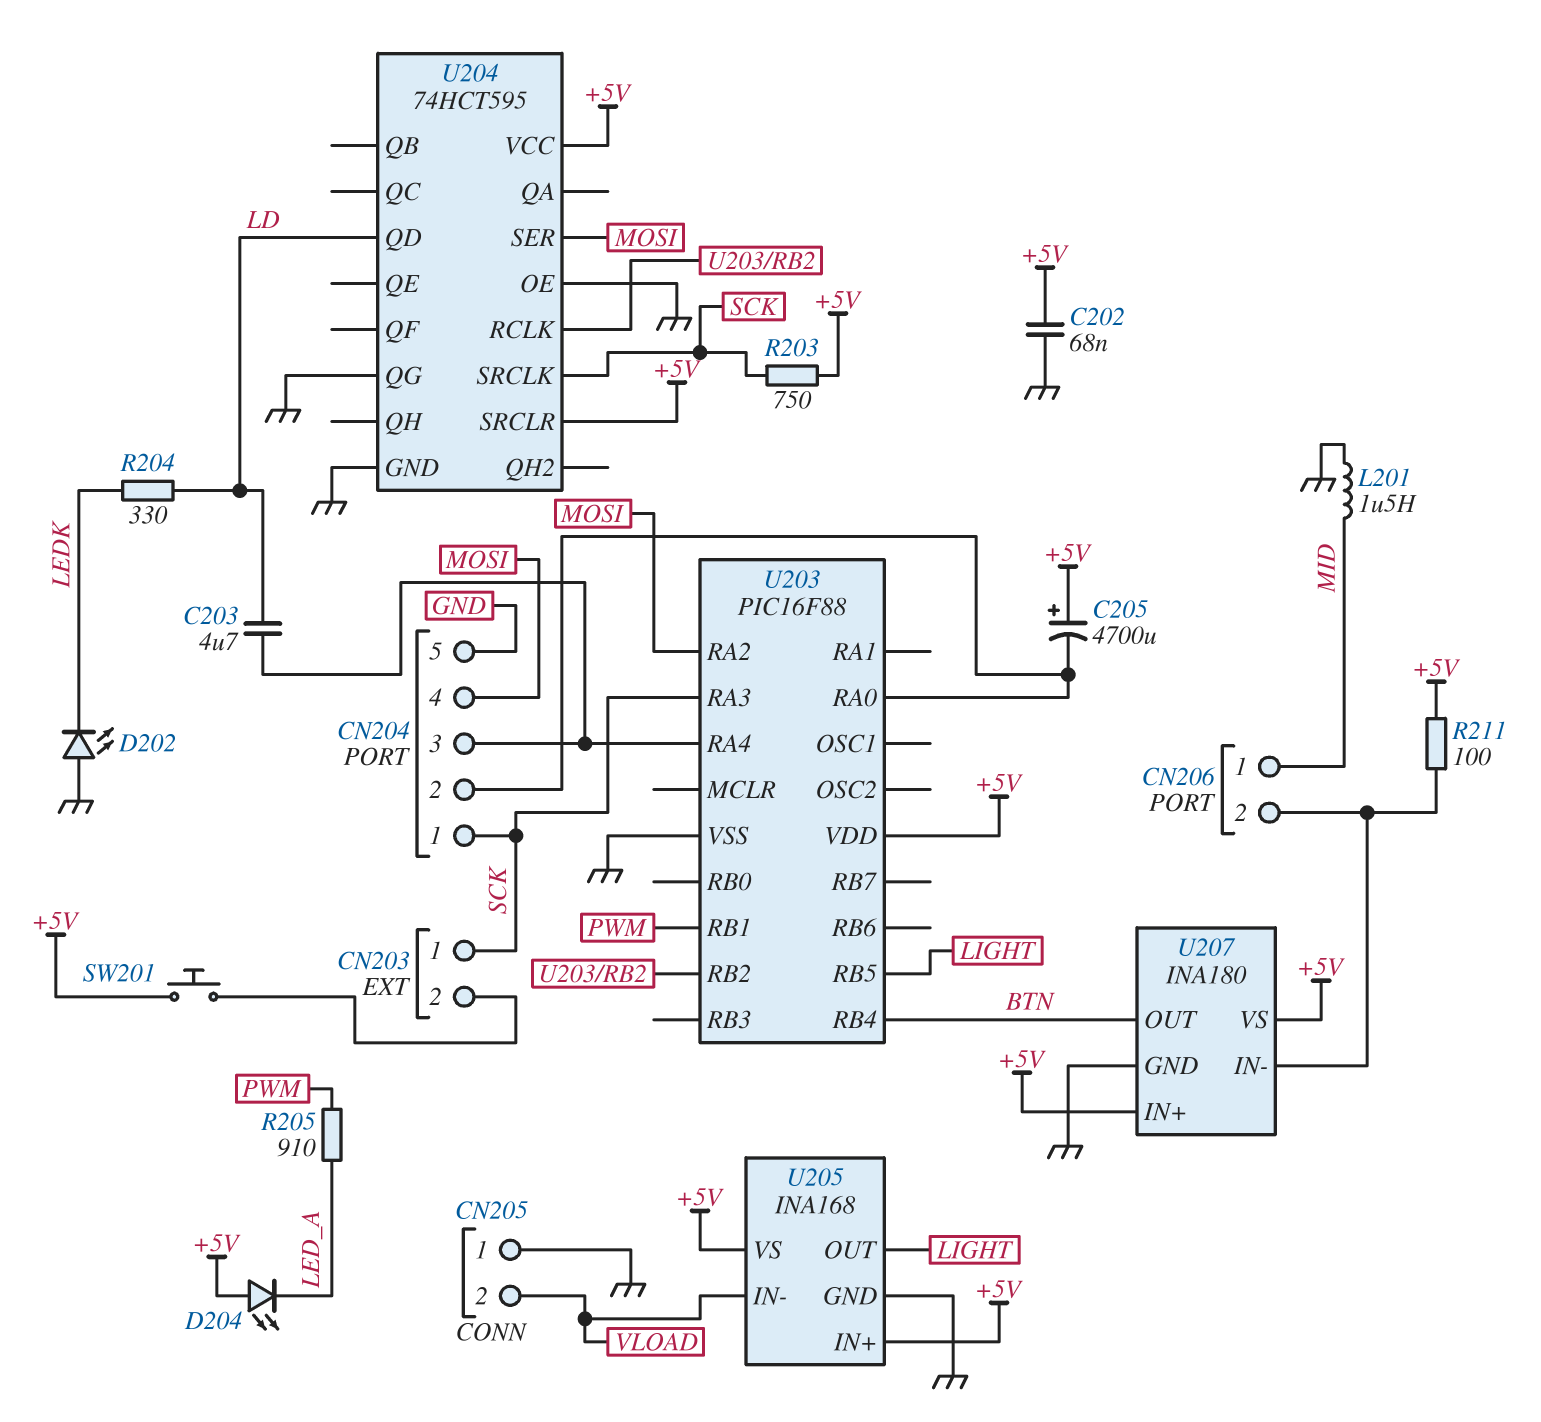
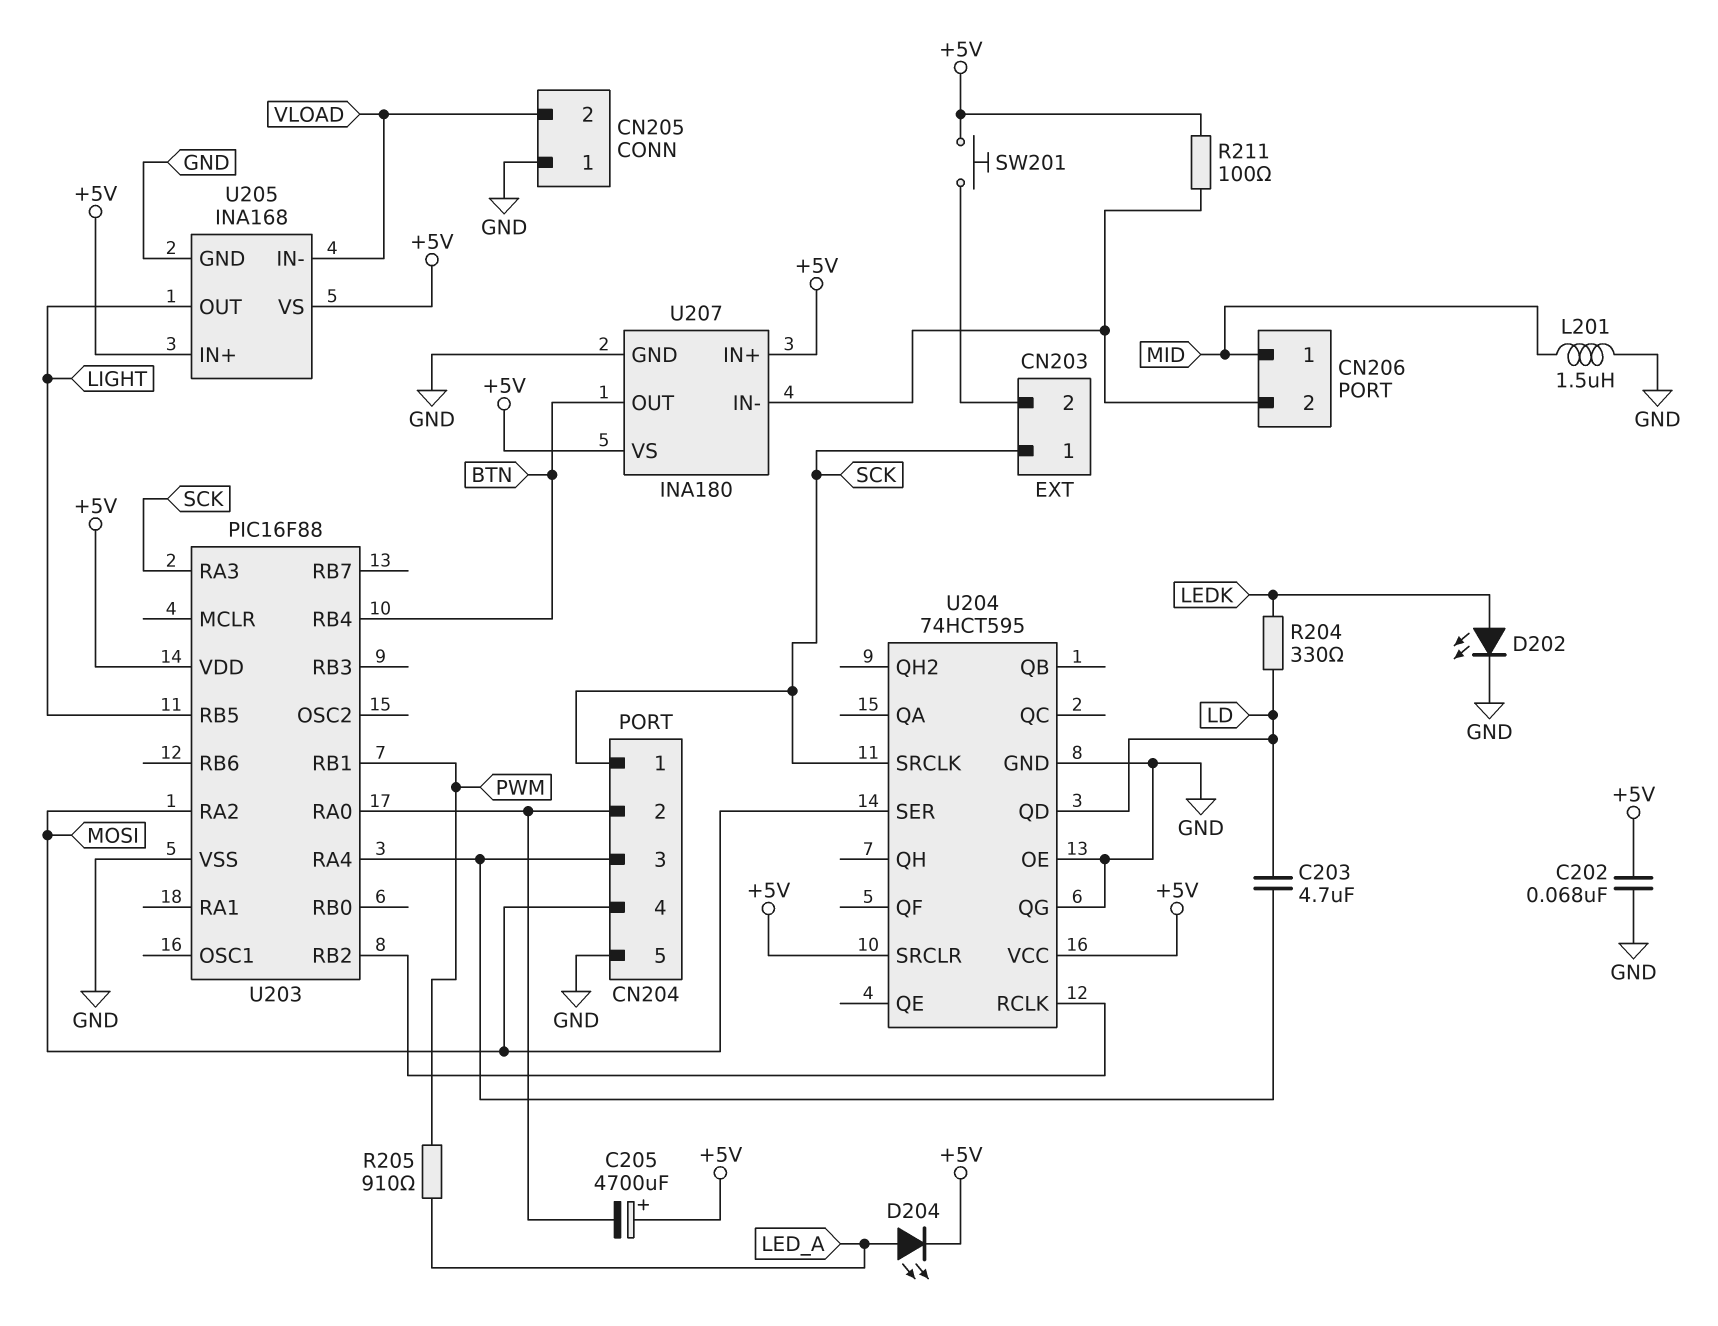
D202: LED (A GND, K LEDK) -> LED (A LEDK, K GND)
D204: LED (A +5V, K LED_A) -> LED (A LED_A, K +5V)
R203: 750 (+5V, SCK) -> none

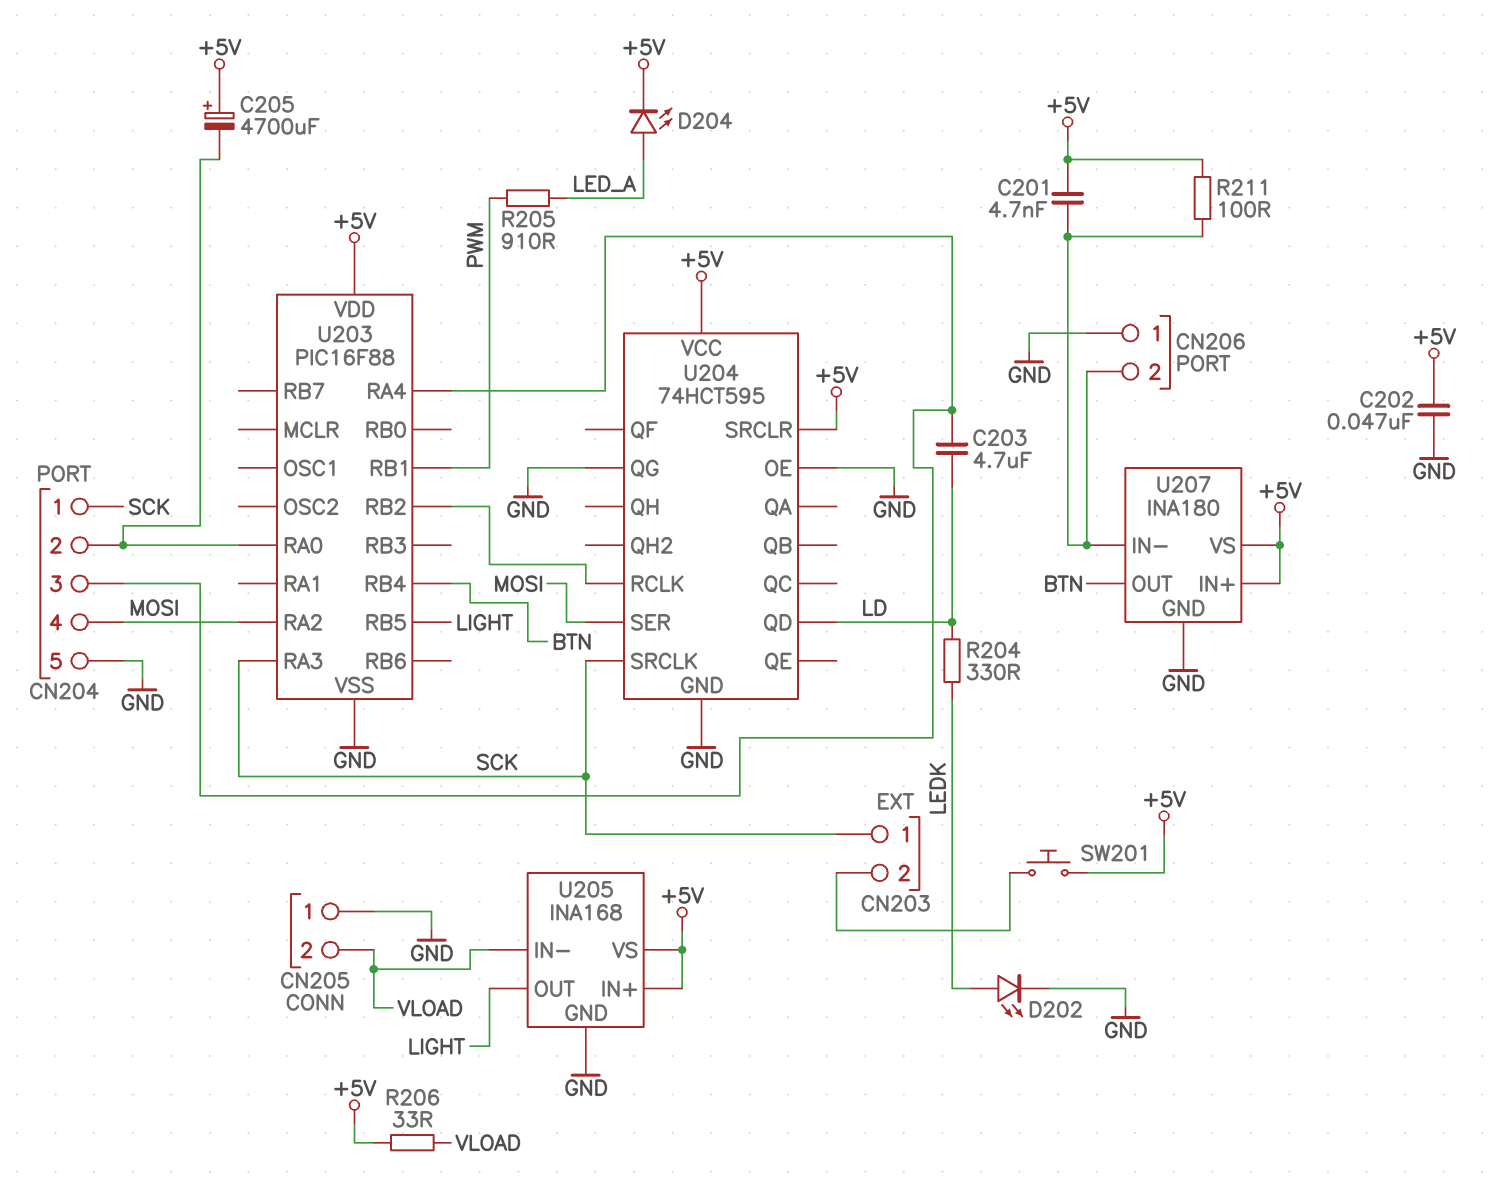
C201: none -> 4.7nF (+5V, CN206/2)
C202: 68nF (+5V, GND) -> 47nF (+5V, GND)
CN206 pin 1: MID -> GND
L201: 1.5uH (GND, MID) -> none
R206: none -> 33 (+5V, VLOAD)

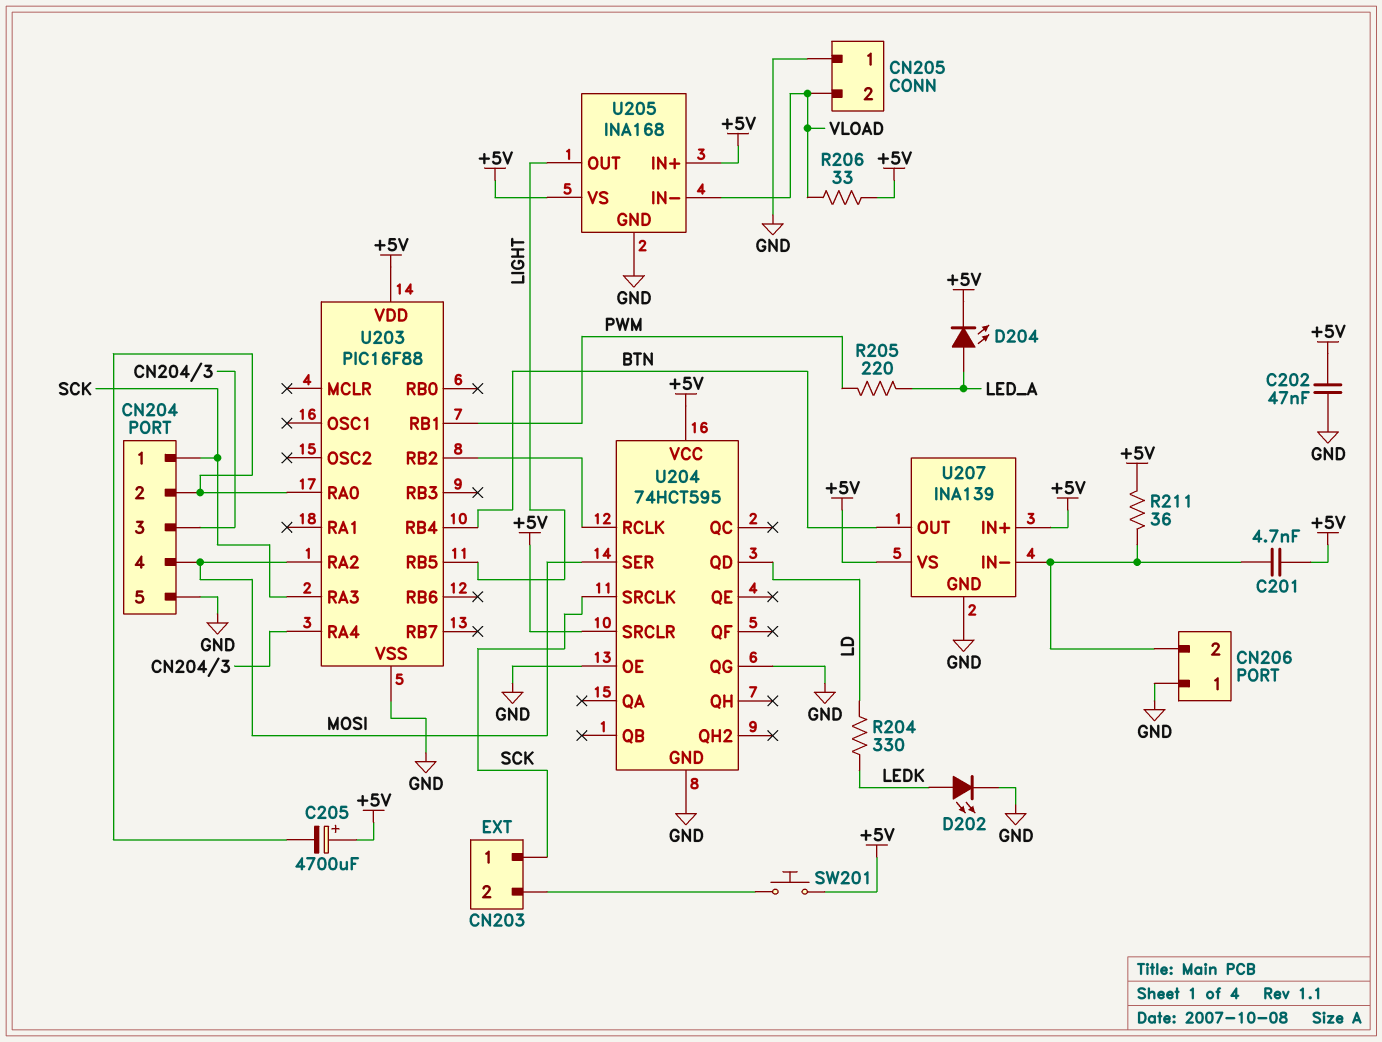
C203: 4.7uF (CN204/3, LD) -> none
R205: 910 (LED_A, PWM) -> 220 (LED_A, PWM)
R211: 100 (+5V, CN206/2) -> 36 (+5V, CN206/2)
U207: INA180 -> INA139

